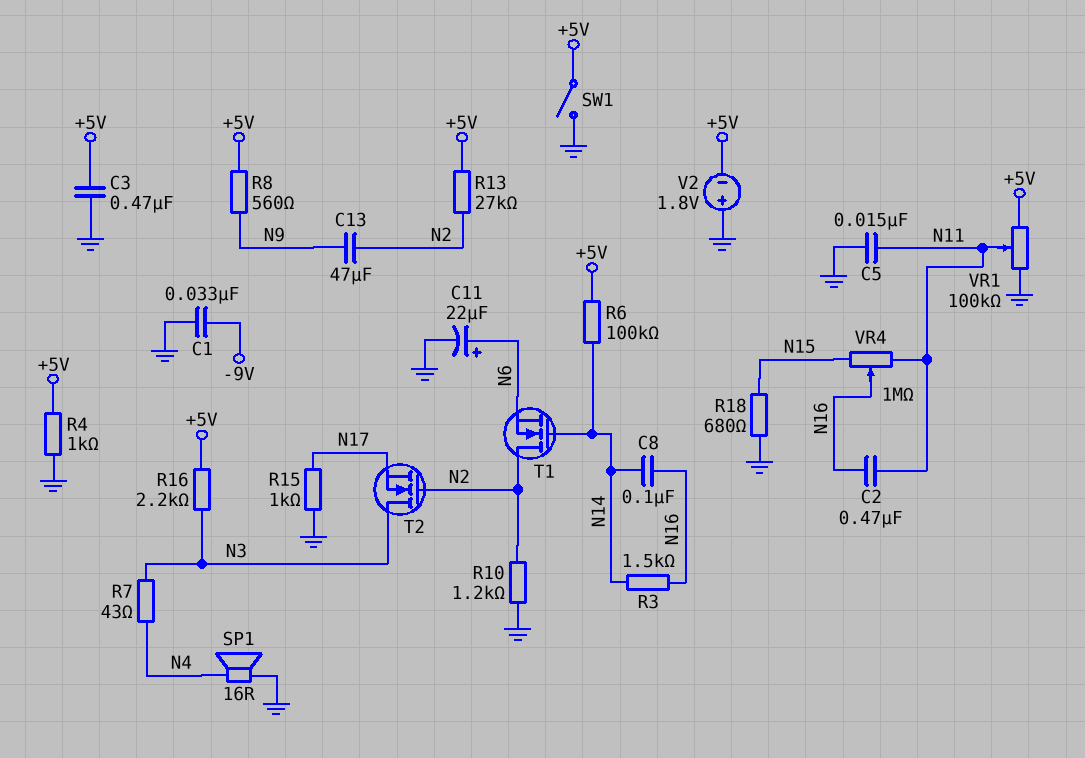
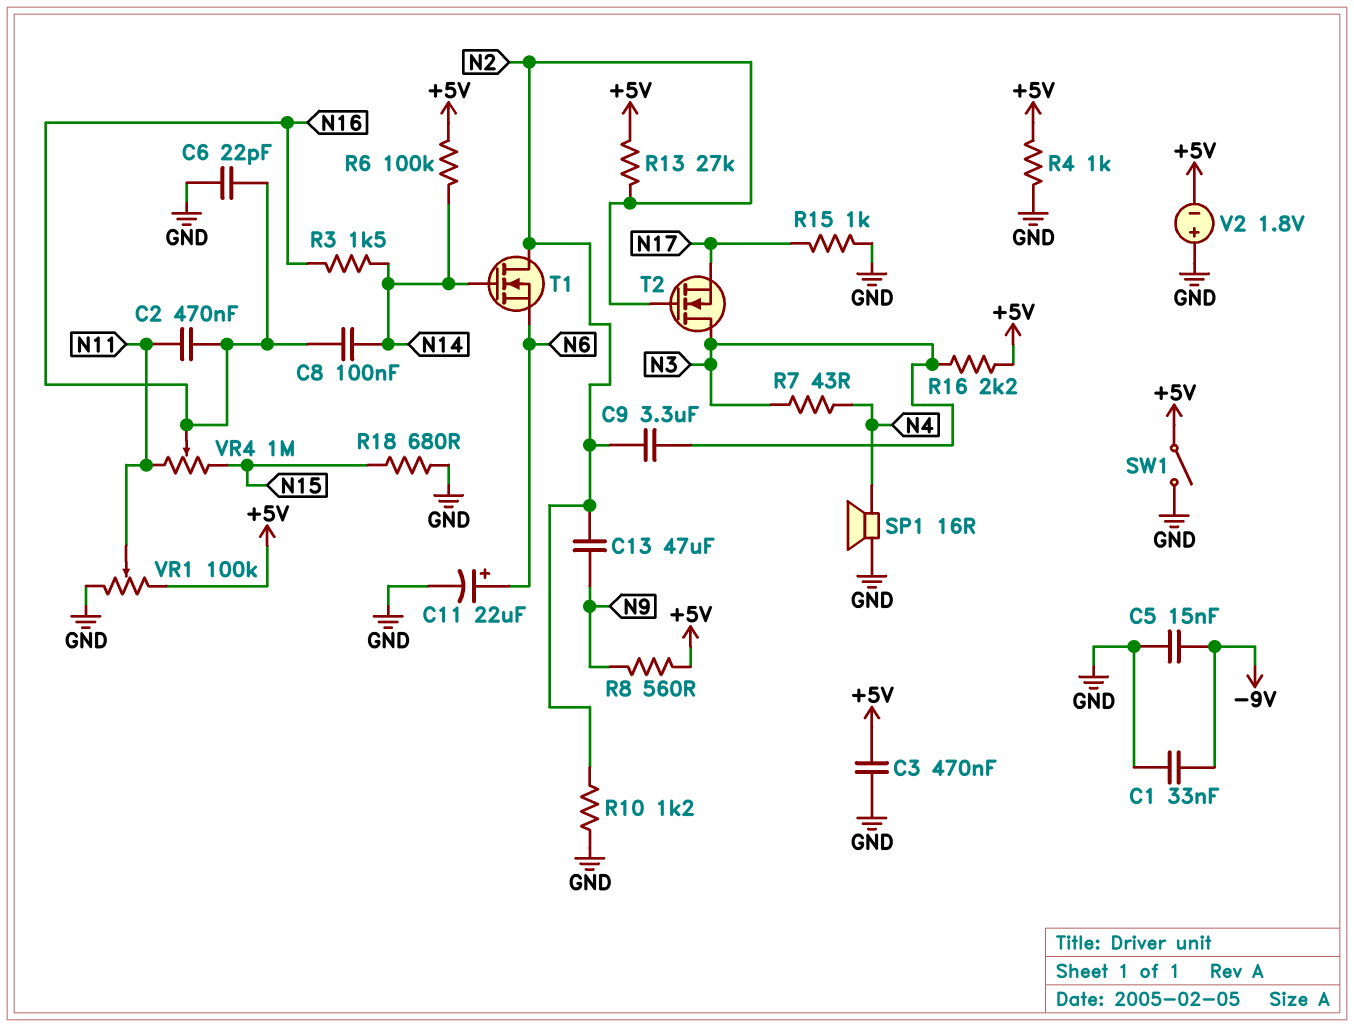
C5: 15nF (GND, N11) -> 15nF (-9V, GND)
C6: none -> 22pF (GND, N16)
C9: none -> 3.3uF (N2, N3)

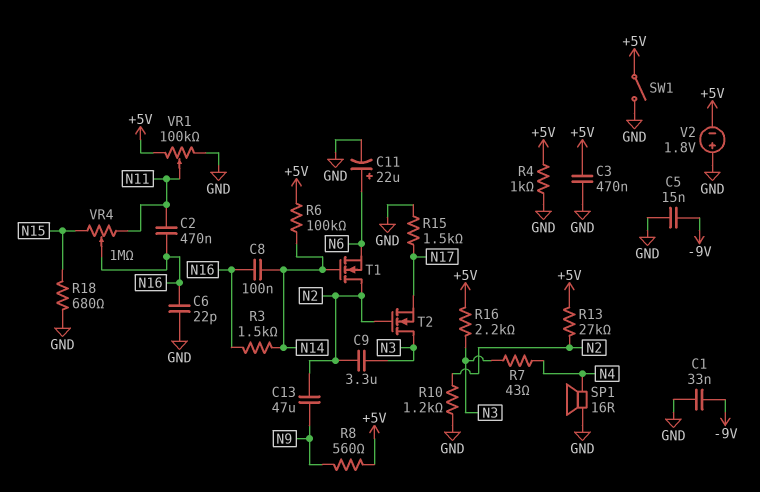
R15: 1k (GND, N17) -> 1.5k (GND, N17)

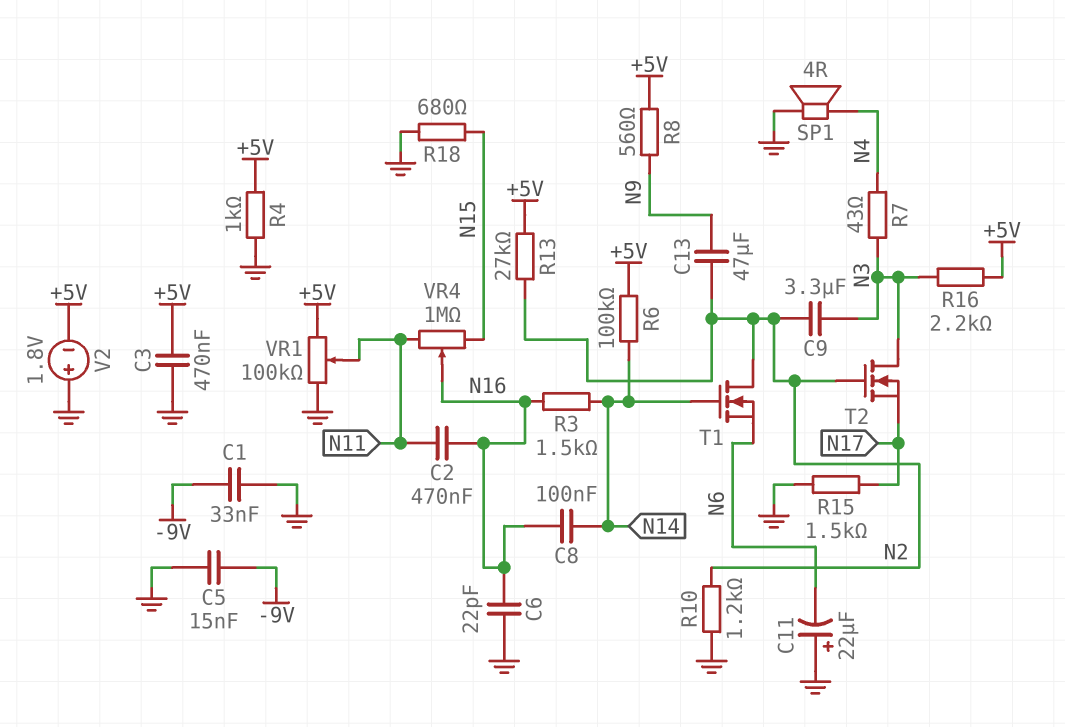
C11: 22uF (plus N6, minus GND) -> 22uF (plus GND, minus N6)
SP1: speaker 16R (GND, N4) -> speaker 4R (GND, N4)
SW1: switch (+5V, GND) -> none

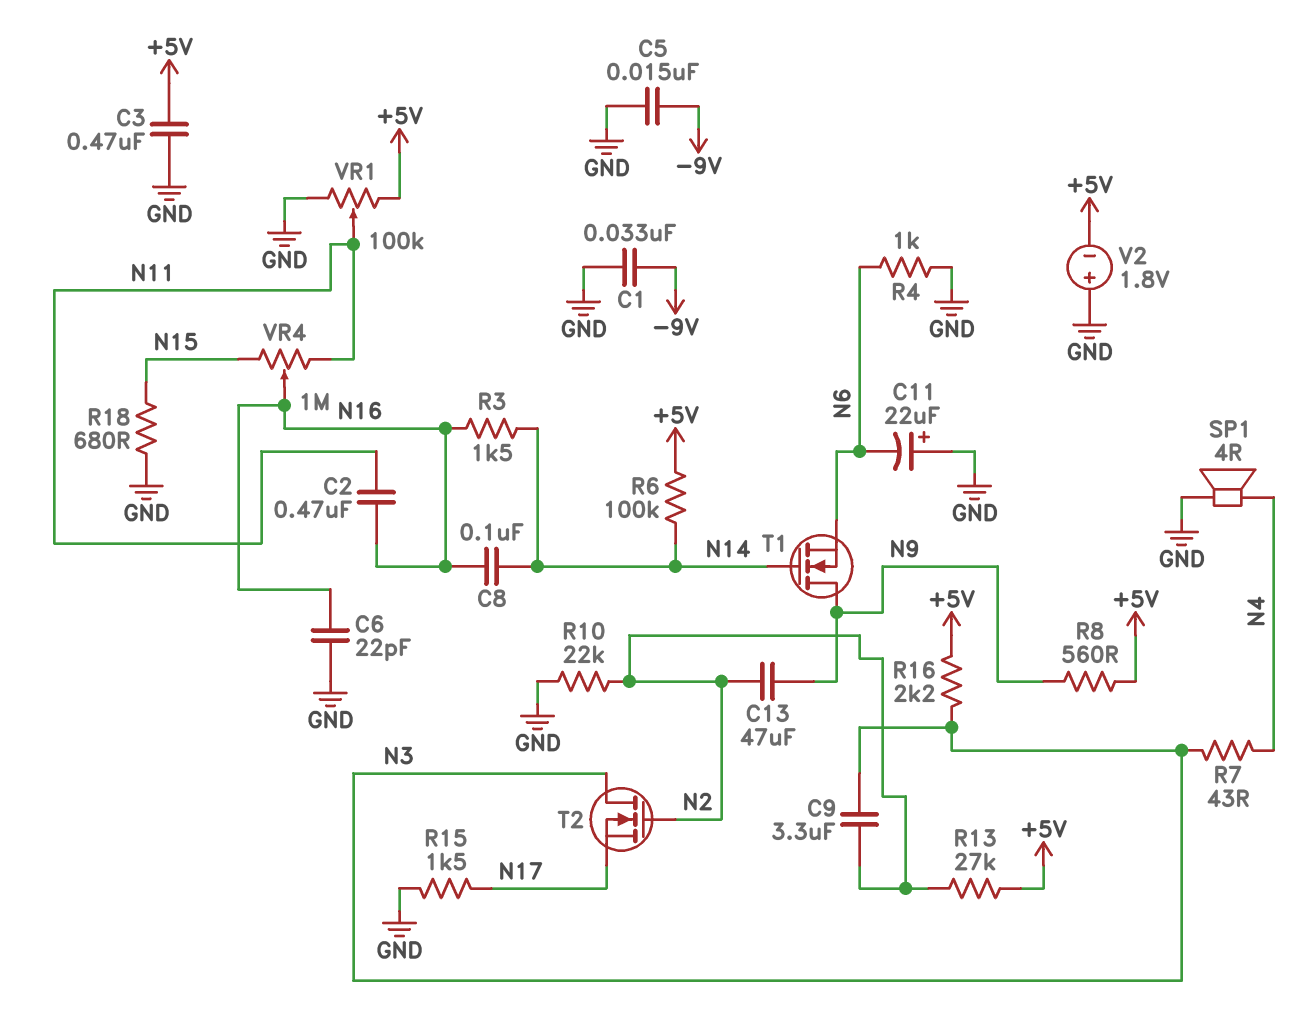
R4: 1k (+5V, GND) -> 1k (GND, N6)
R10: 1.2k (GND, N2) -> 22k (GND, N2)
T1: NMOS (G N14, D N2, S N6) -> NMOS (G N14, D N9, S N6)

